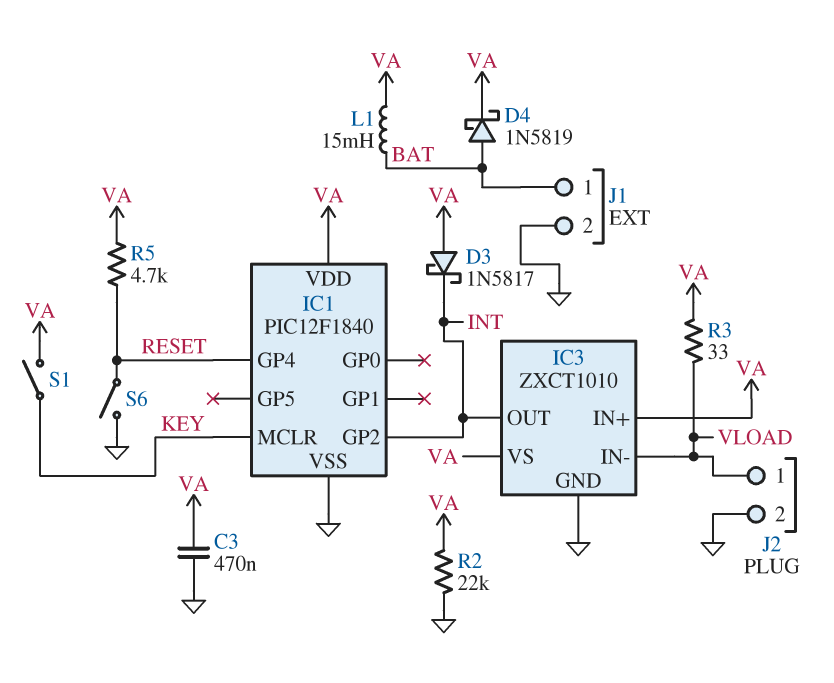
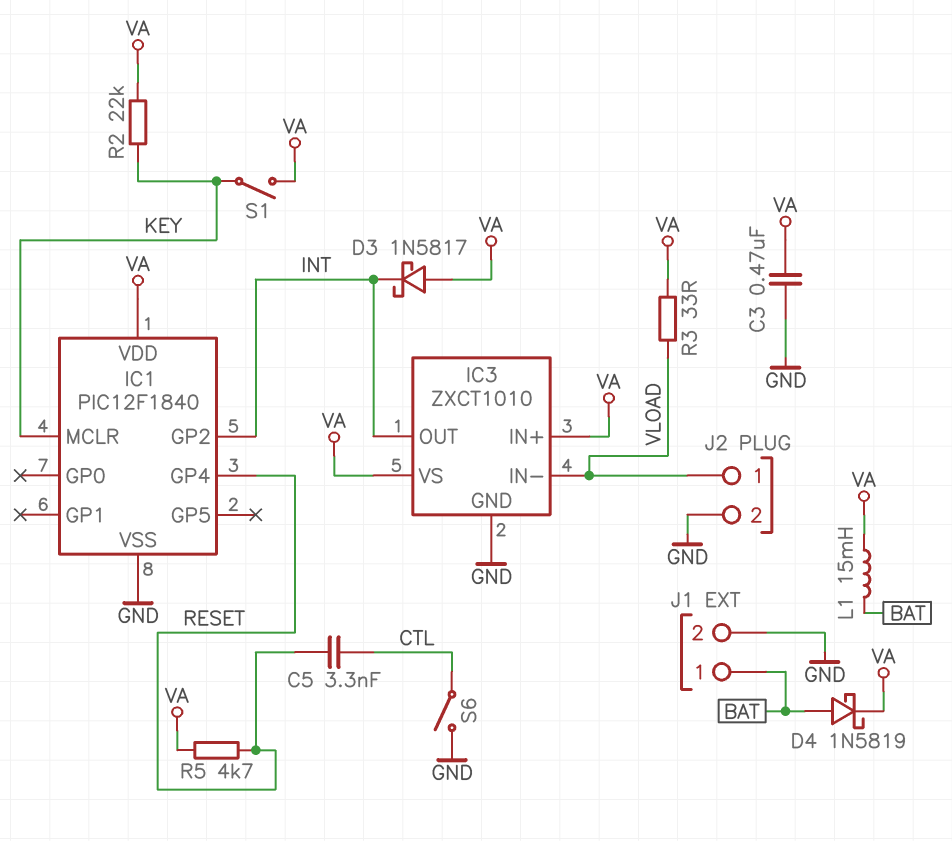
C5: none -> 3.3nF (CTL, RESET)
R2: 22k (GND, VA) -> 22k (KEY, VA)
S6: switch (GND, RESET) -> switch (CTL, GND)

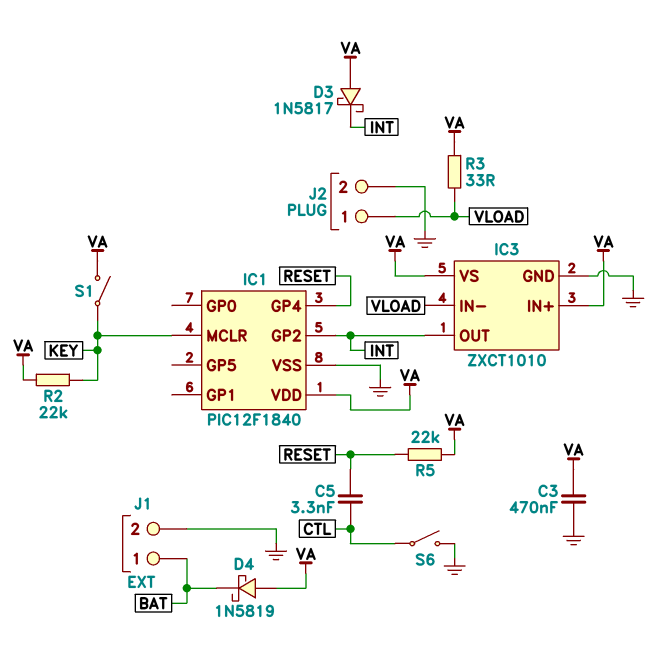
D4: schottky 1N5819 (A BAT, K VA) -> schottky 1N5819 (A VA, K BAT)
L1: 15mH (BAT, VA) -> none
R5: 4.7k (RESET, VA) -> 22k (RESET, VA)

